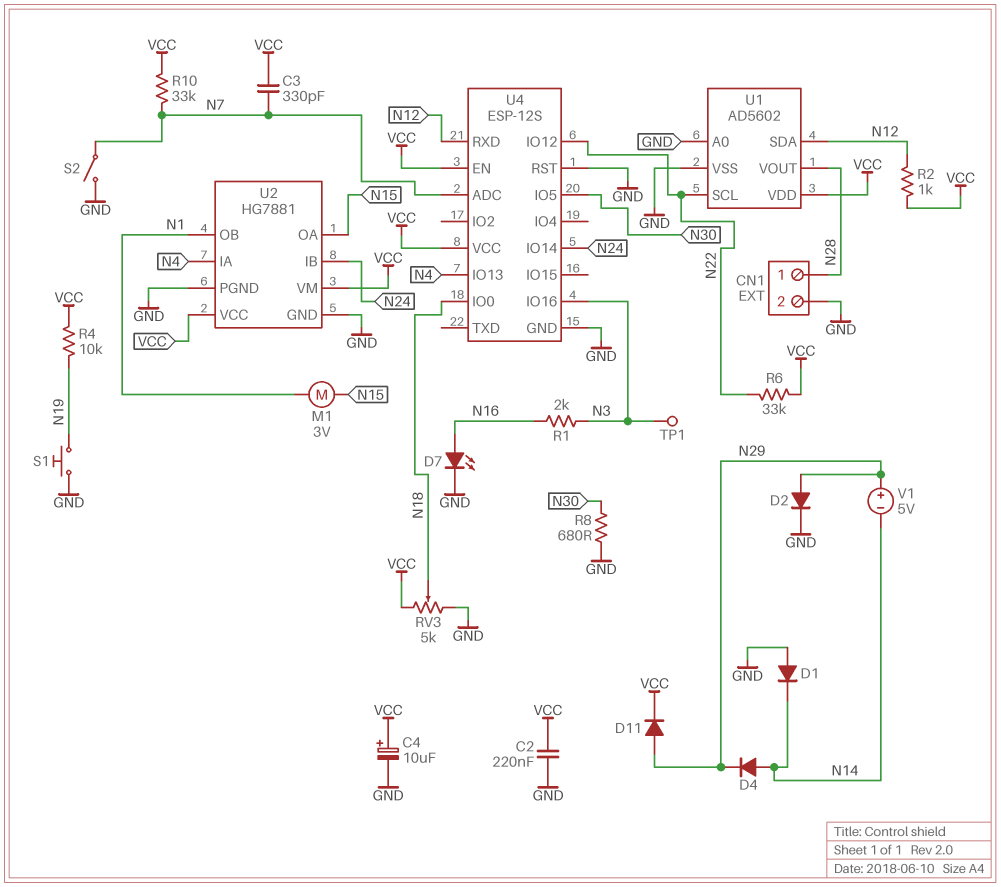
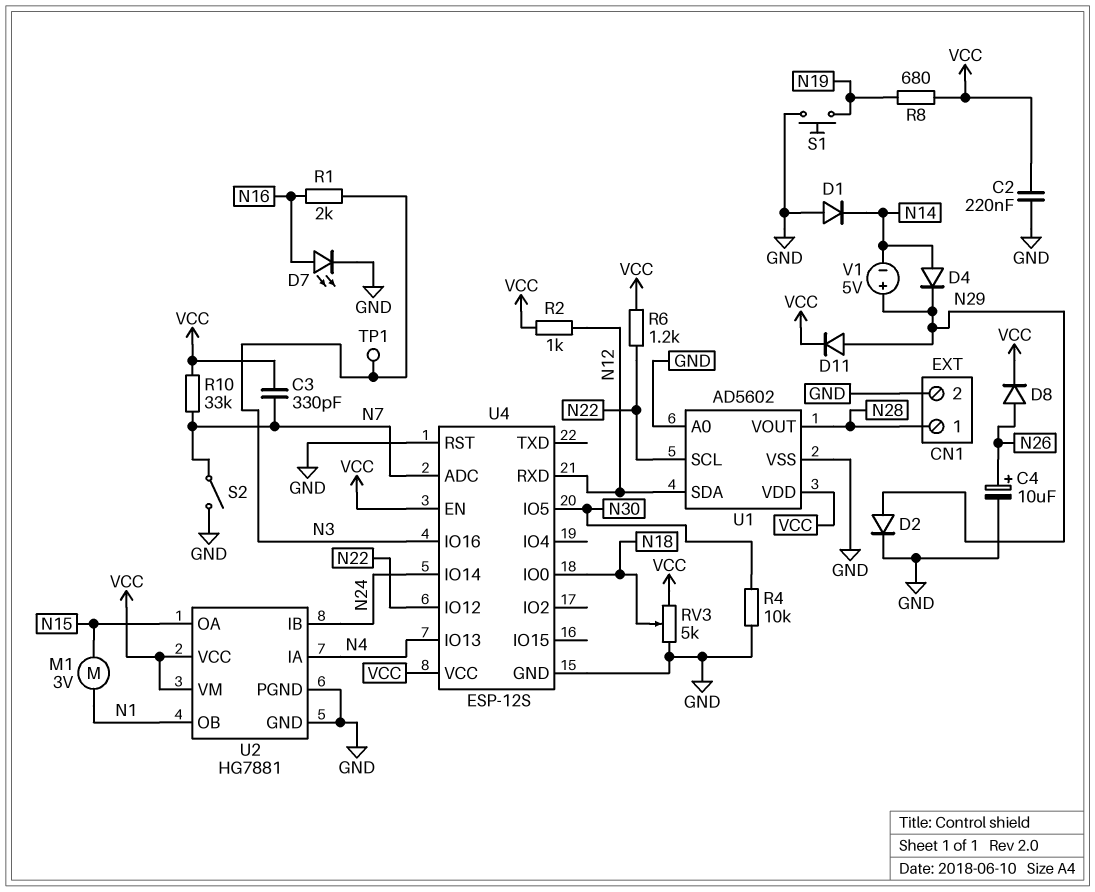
C4: 10uF (plus VCC, minus GND) -> 10uF (plus N26, minus GND)
D8: none -> diode (A N26, K VCC)
R4: 10k (N19, VCC) -> 10k (GND, N30)
R6: 33k (N22, VCC) -> 1.2k (N22, VCC)
R8: 680 (GND, N30) -> 680 (N19, VCC)

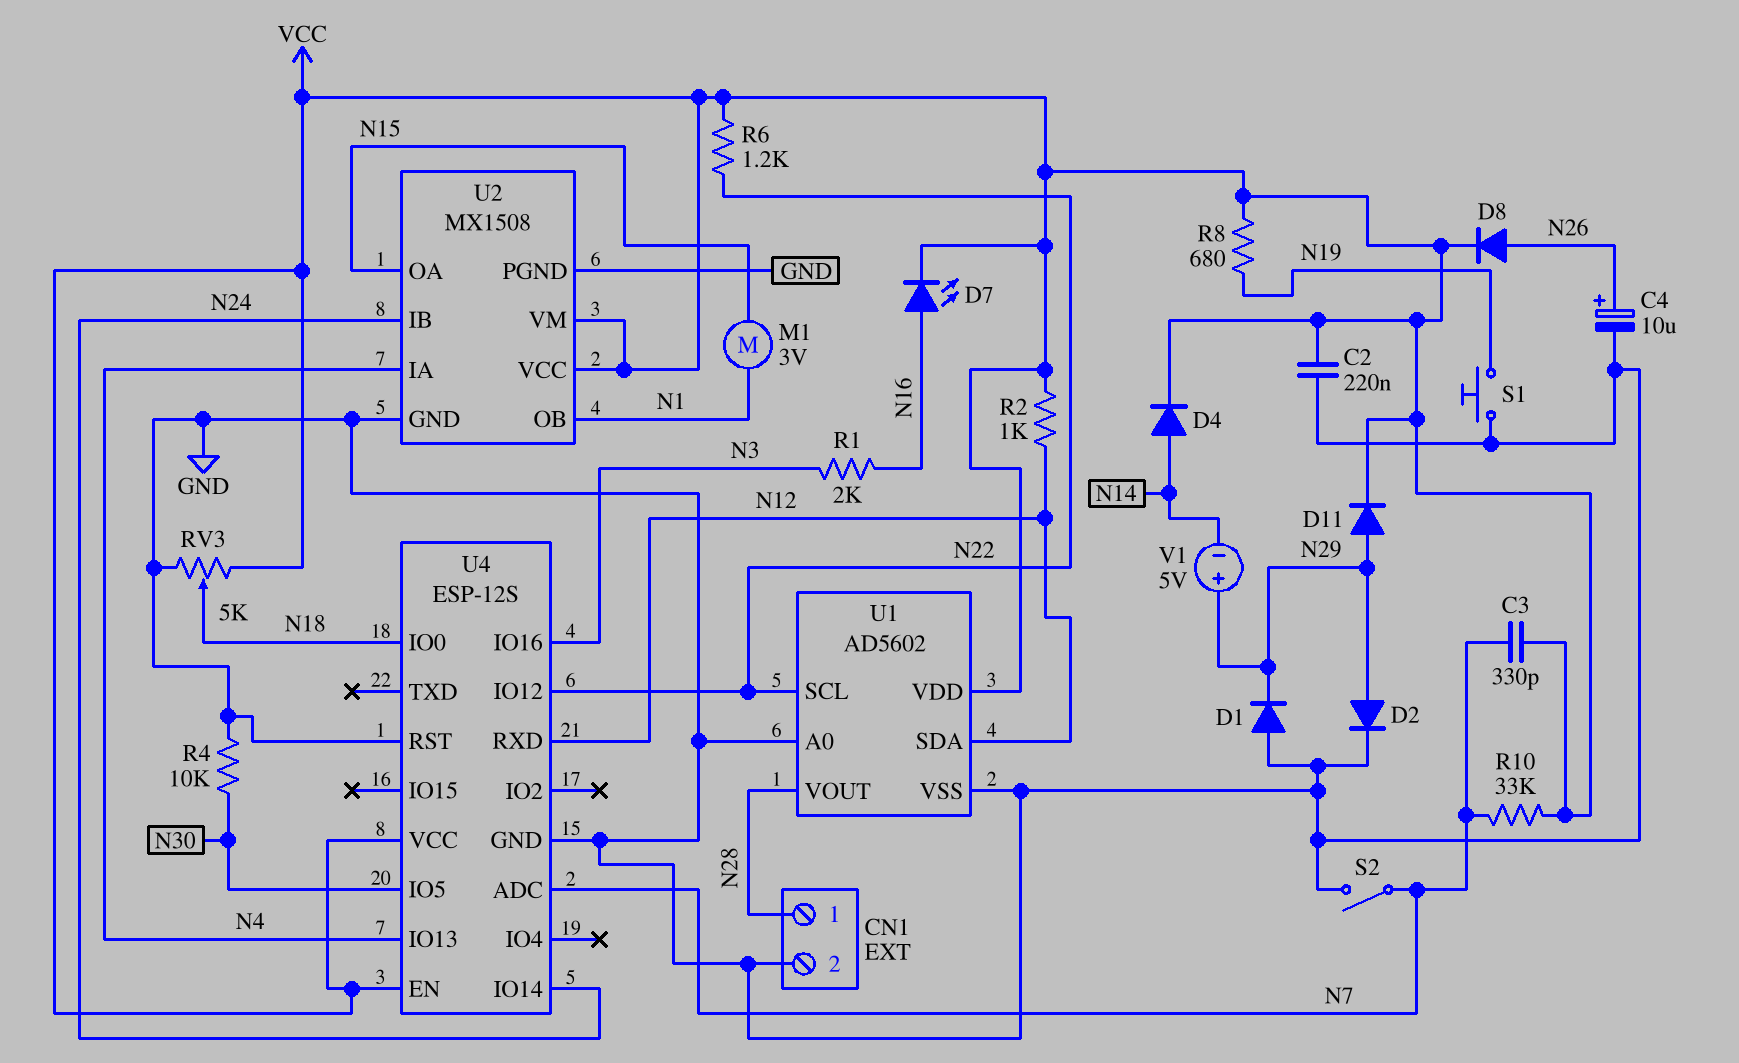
D1: diode (A GND, K N14) -> diode (A GND, K N29)
D4: diode (A N14, K N29) -> diode (A N14, K VCC)
D7: LED (A N16, K GND) -> LED (A N16, K VCC)
TP1: test point (N3) -> none
U2: HG7881 -> MX1508

